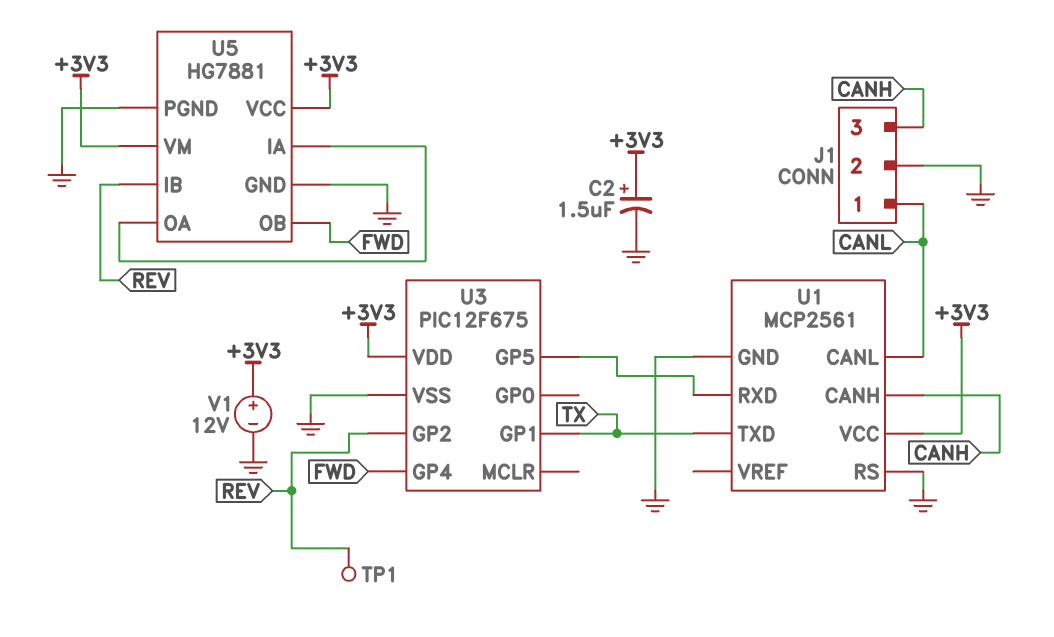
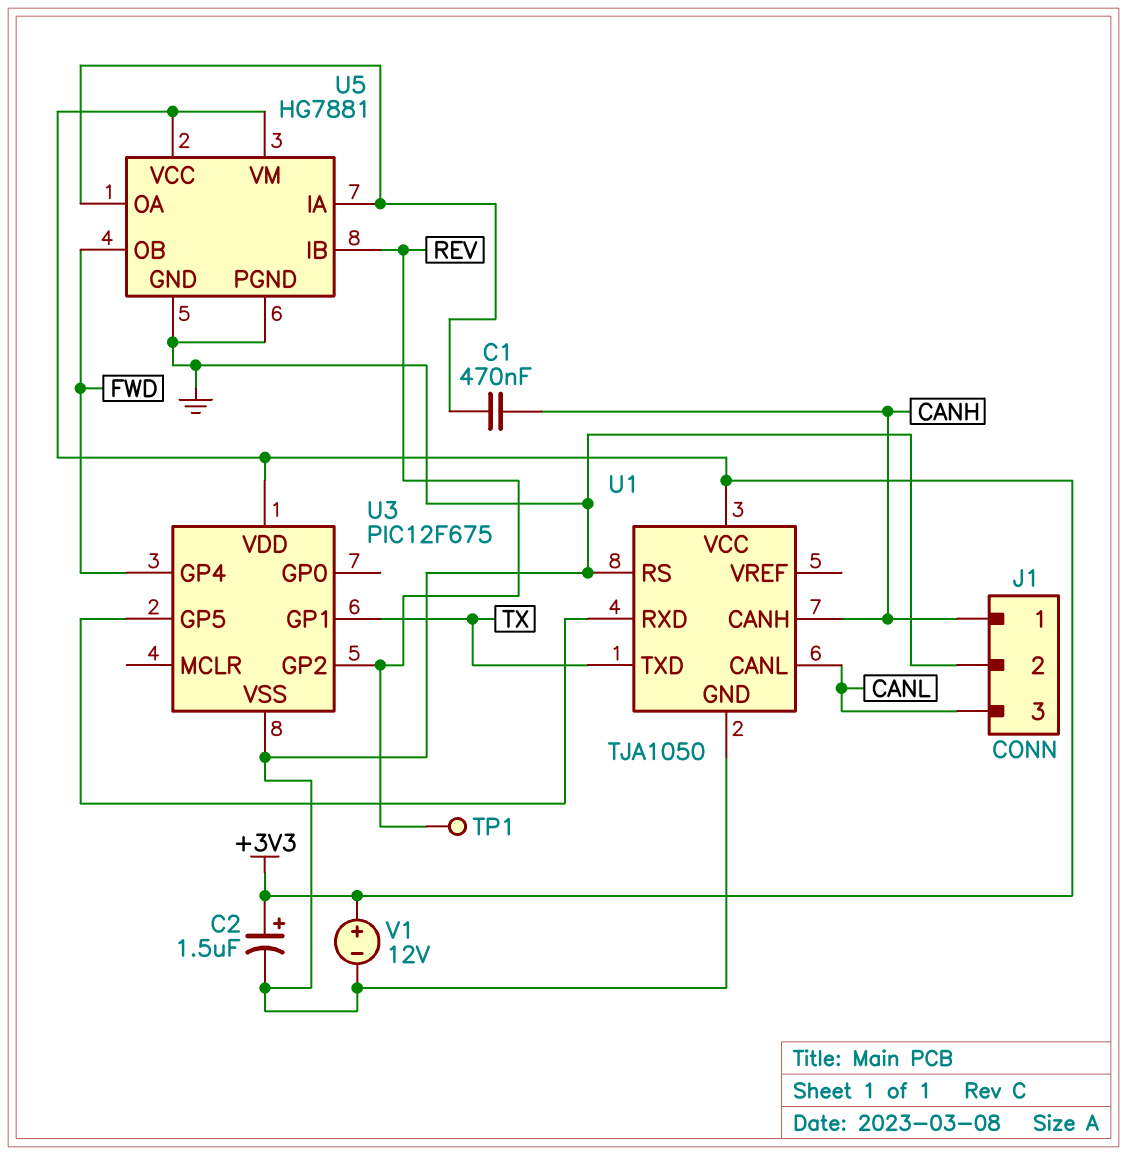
C1: none -> 470nF (CANH, U5/IA)
J1 pin 1: CANL -> CANH
J1 pin 3: CANH -> CANL
U1: MCP2561 -> TJA1050

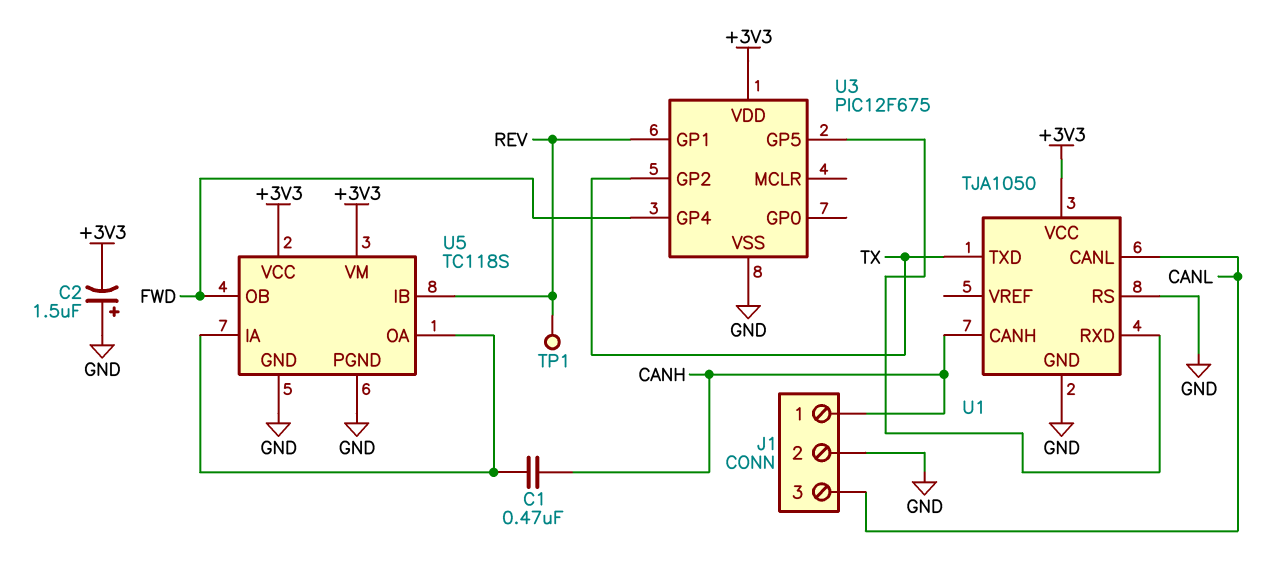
C2: 1.5uF (plus +3V3, minus GND) -> 1.5uF (plus GND, minus +3V3)
U3 pin GP1: TX -> REV
U3 pin GP2: REV -> TX
U5: HG7881 -> TC118S
V1: 12V (plus +3V3, minus GND) -> none

